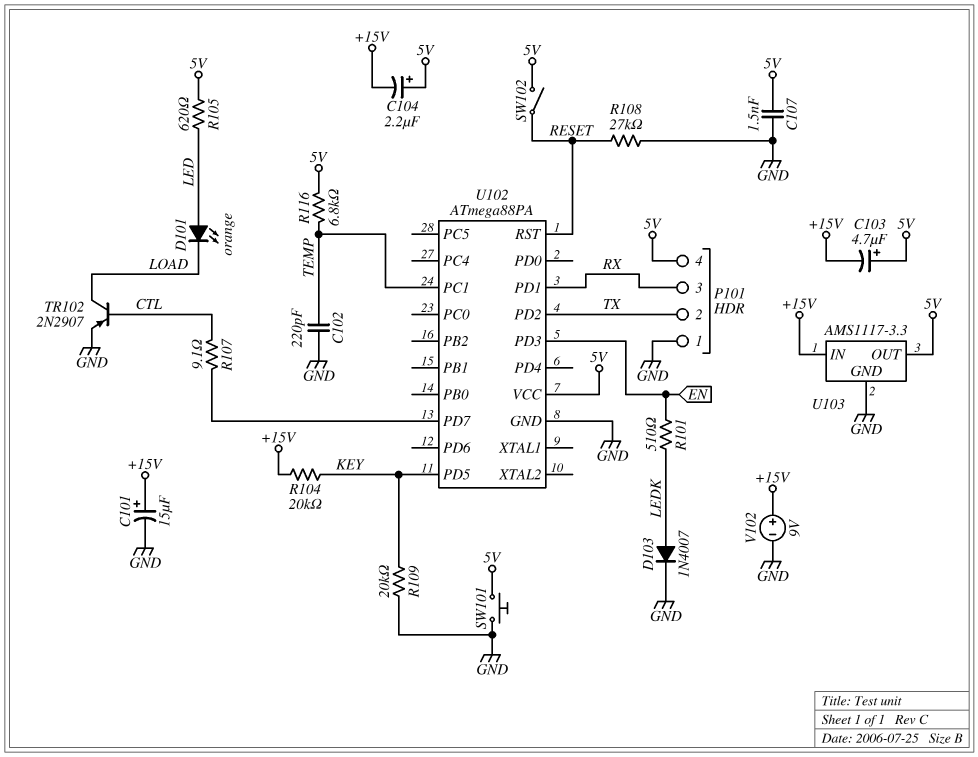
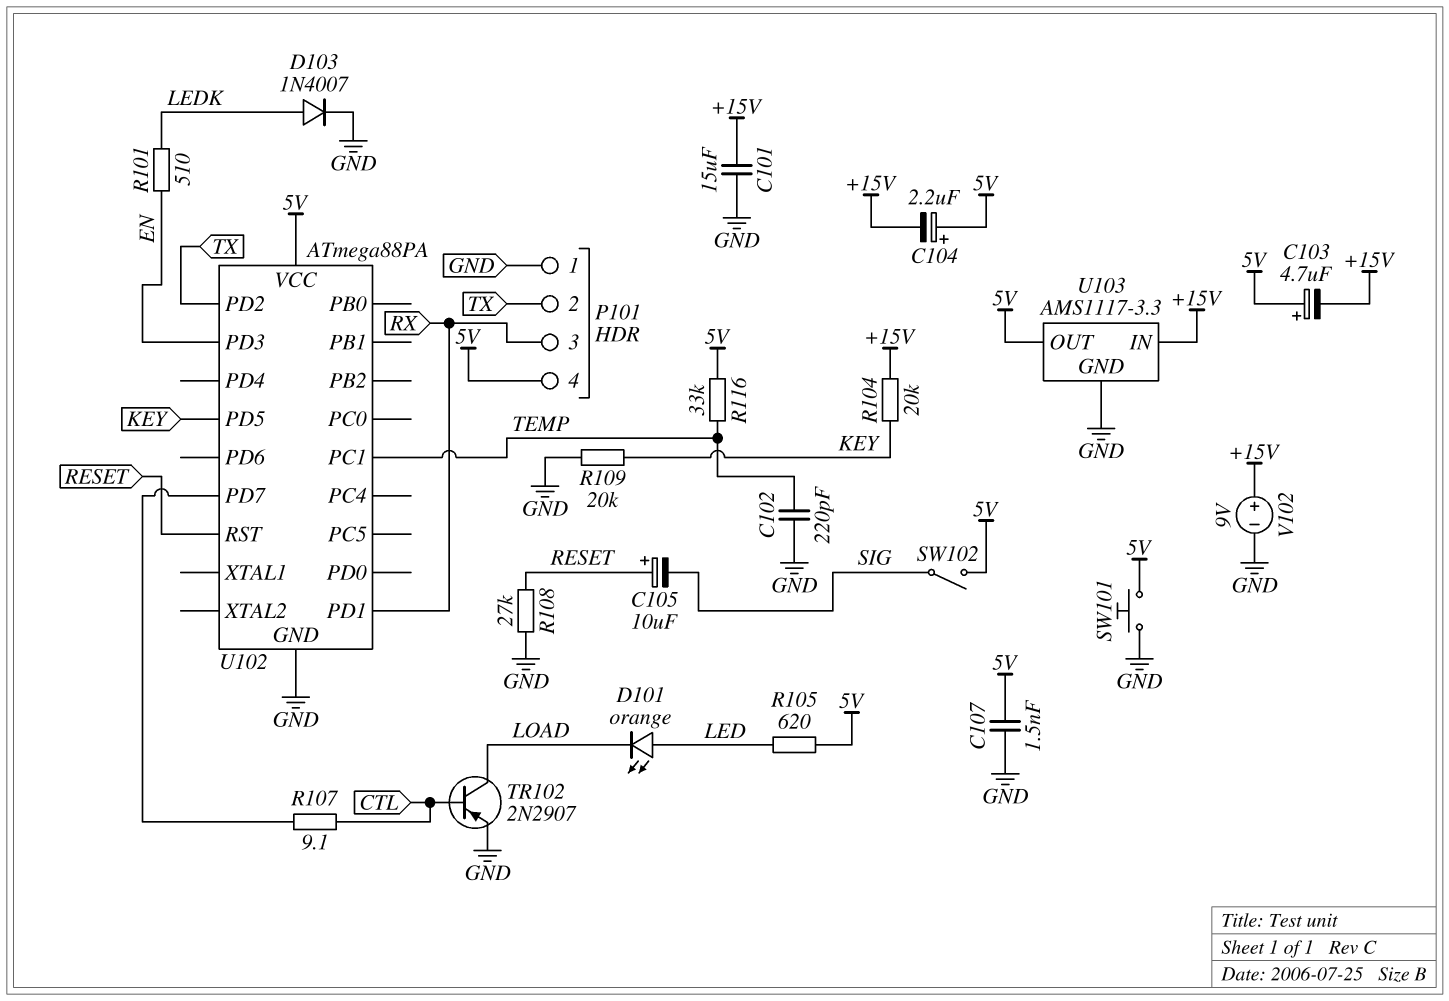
C101: 15uF (plus +15V, minus GND) -> 15uF (+15V, GND)
C105: none -> 10uF (plus RESET, minus SIG)
R116: 6.8k (5V, TEMP) -> 33k (5V, TEMP)
SW102: switch (5V, RESET) -> switch (5V, SIG)

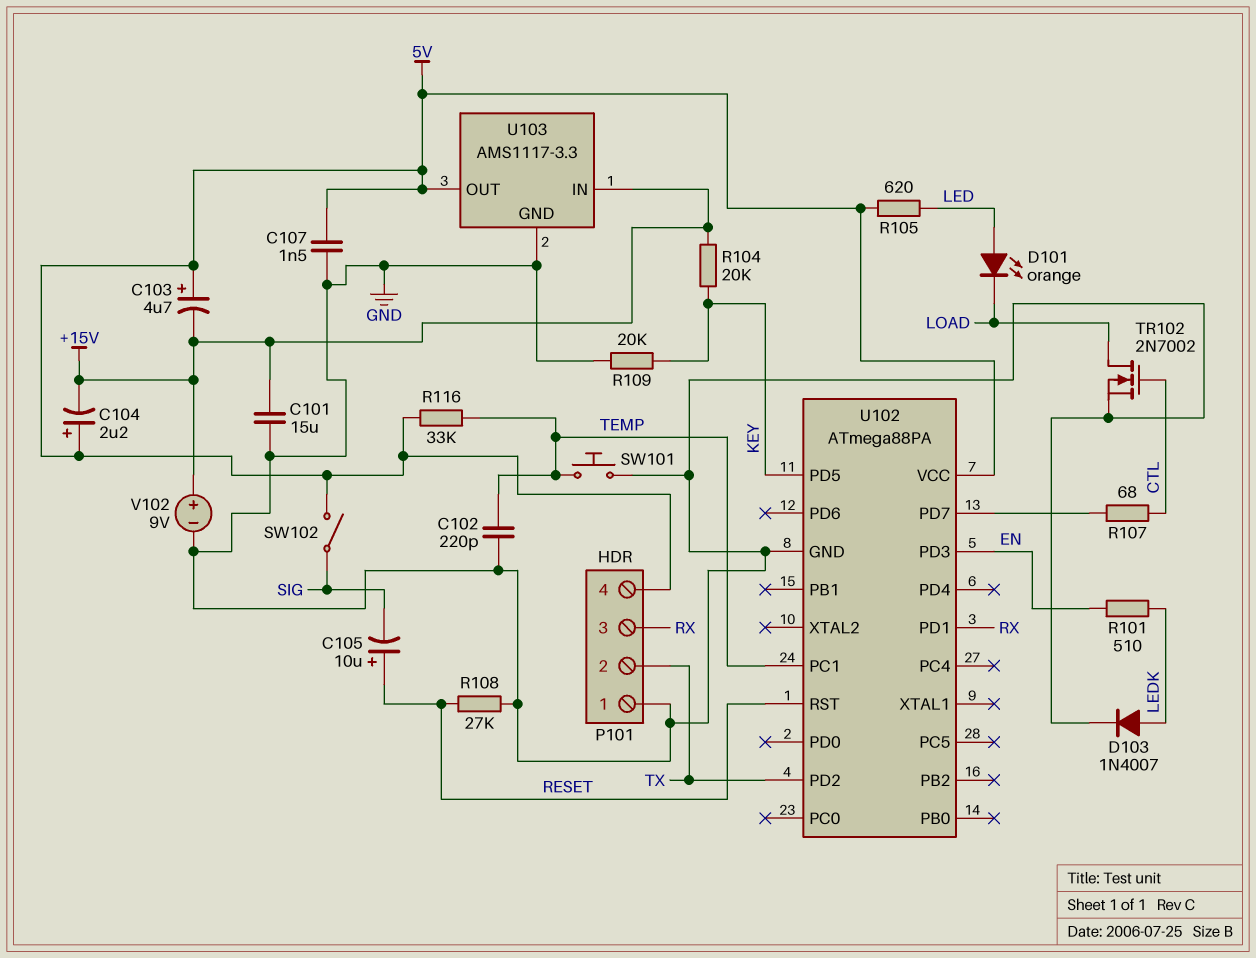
R107: 9.1 (CTL, U102/PD7) -> 68 (CTL, U102/PD7)
SW101: button (5V, GND) -> button (GND, TEMP)
TR102: PNP 2N2907 (B CTL, C LOAD, E GND) -> NMOS 2N7002 (G CTL, D LOAD, S GND)

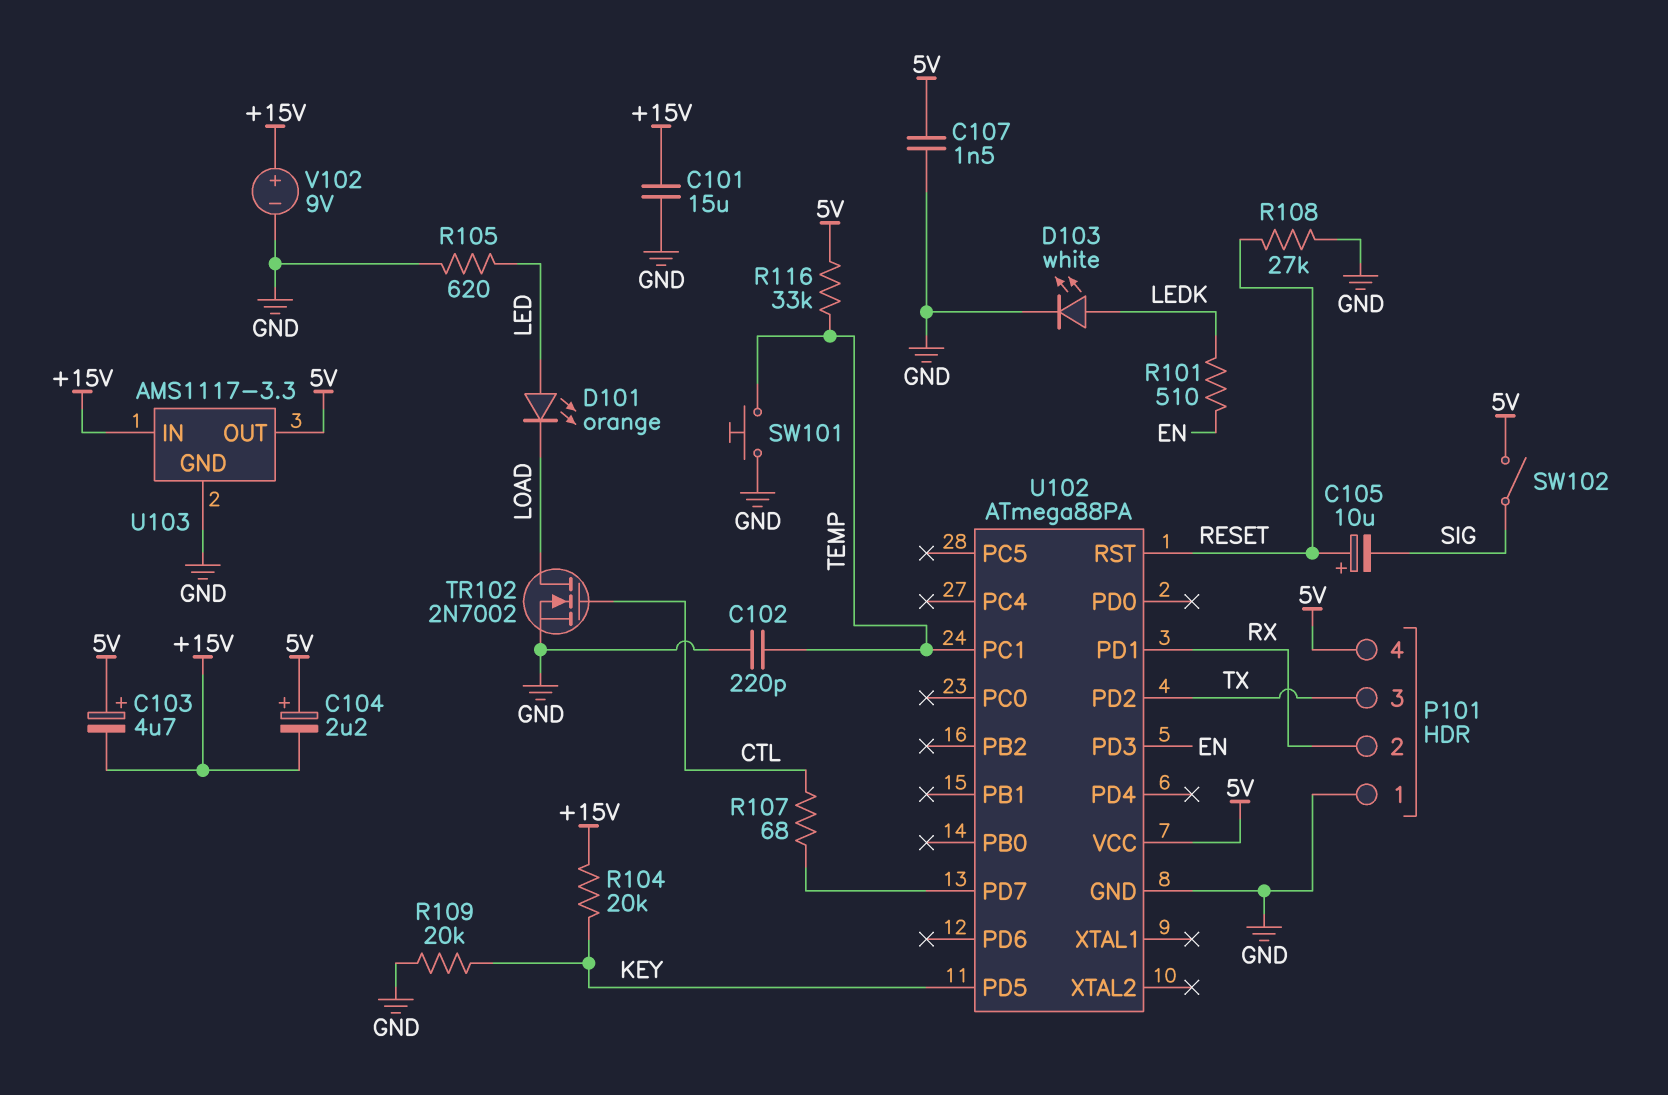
D103: diode 1N4007 (A LEDK, K GND) -> LED white (A LEDK, K GND)
P101 pin 2: TX -> RX
P101 pin 3: RX -> TX
R105: 620 (5V, LED) -> 620 (GND, LED)

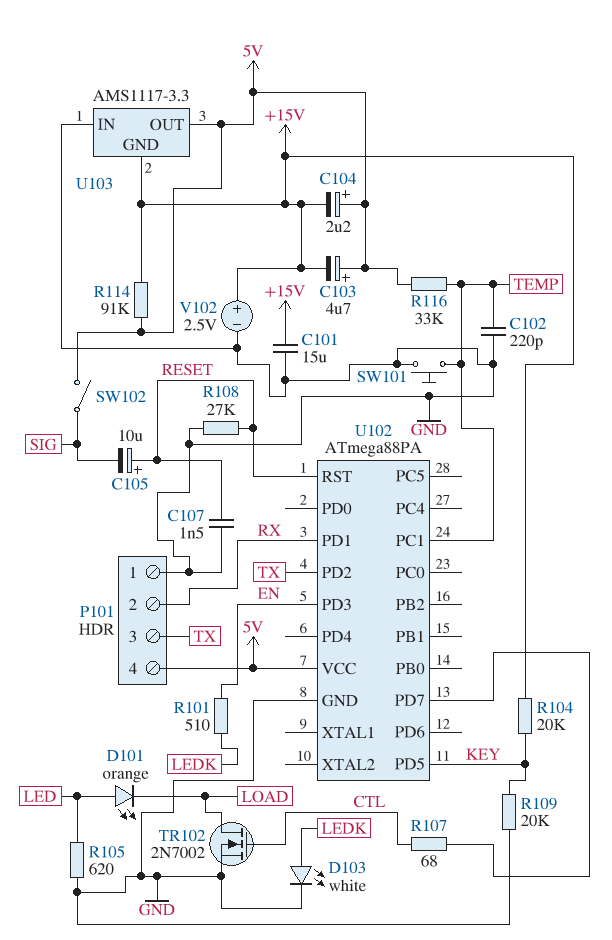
C107: 1.5nF (5V, GND) -> 1.5nF (GND, RESET)
R114: none -> 91k (+15V, 5V)
U103 pin GND: GND -> +15V
U103 pin IN: +15V -> GND
V102: 9V (plus +15V, minus GND) -> 2.5V (plus +15V, minus GND)

